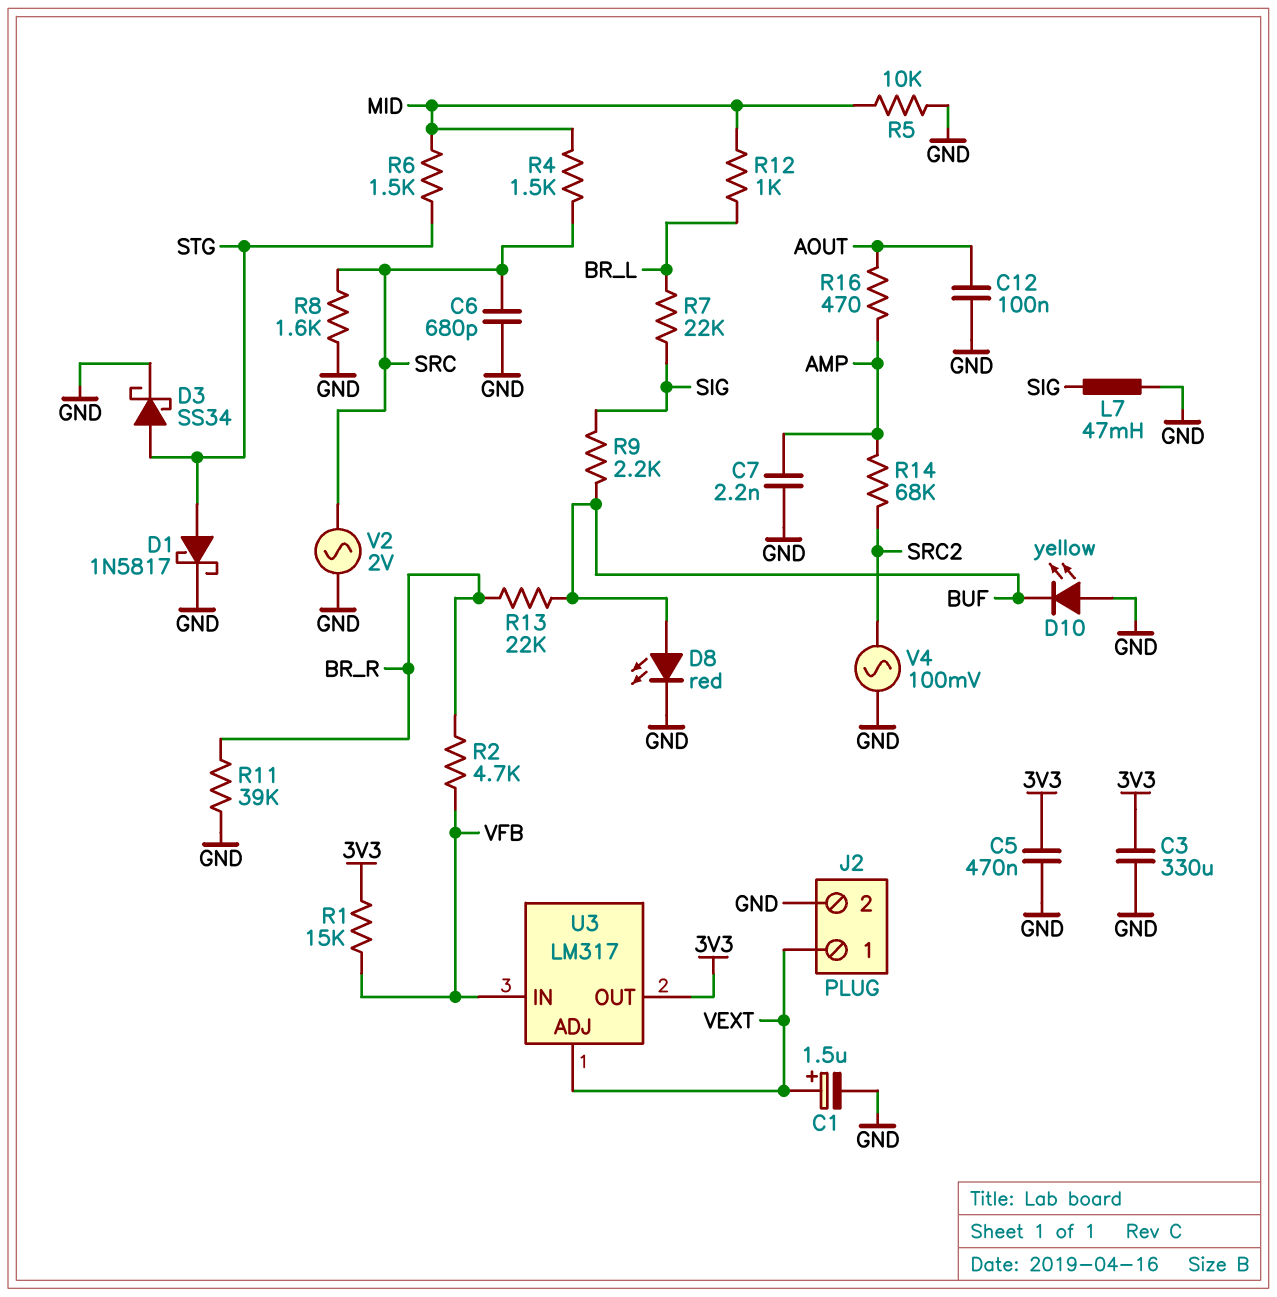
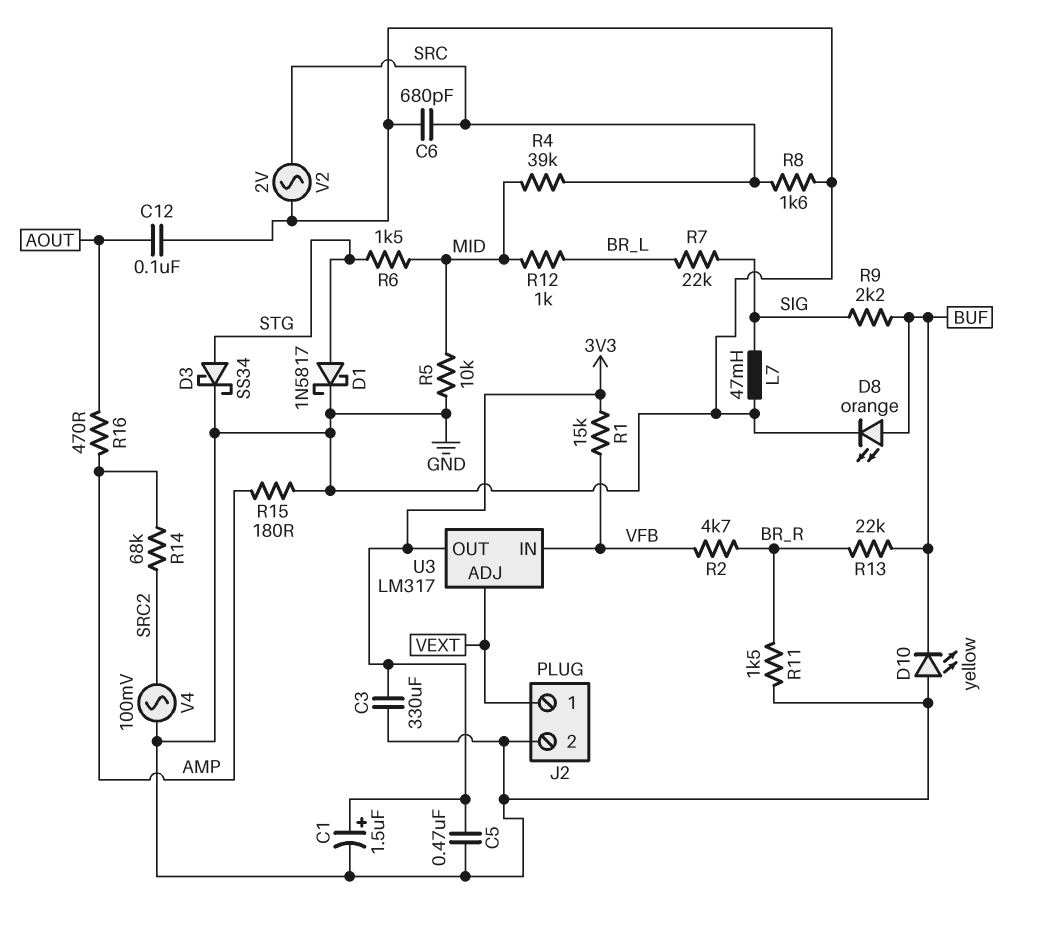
C1: 1.5uF (plus VEXT, minus GND) -> 1.5uF (plus 3V3, minus GND)
C7: 2.2nF (AMP, GND) -> none
D8: LED red (A BUF, K GND) -> LED orange (A BUF, K GND)
R4: 1.5k (MID, SRC) -> 39k (MID, SRC)
R11: 39k (BR_R, GND) -> 1.5k (BR_R, GND)
R15: none -> 180 (AMP, GND)

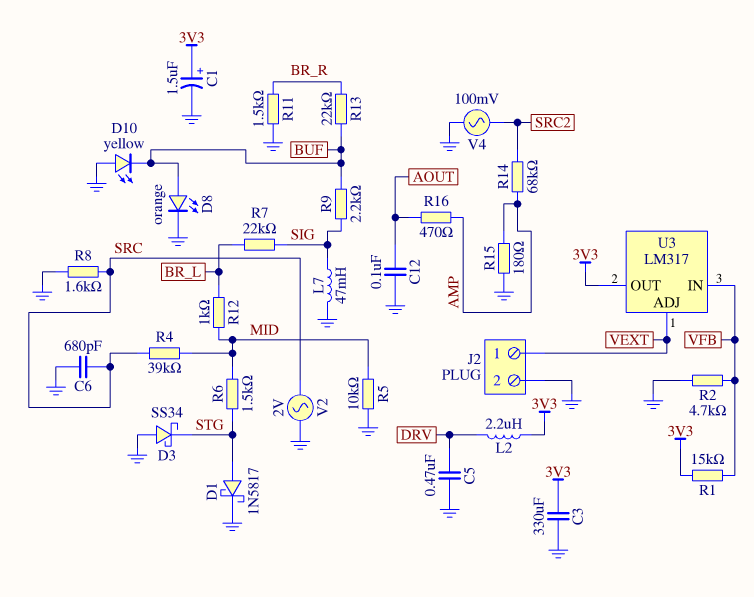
C5: 470nF (3V3, GND) -> 470nF (DRV, GND)
D3: schottky SS34 (A STG, K GND) -> schottky SS34 (A GND, K STG)
L2: none -> 2.2uH (3V3, DRV)
R2: 4.7k (BR_R, VFB) -> 4.7k (GND, VFB)

